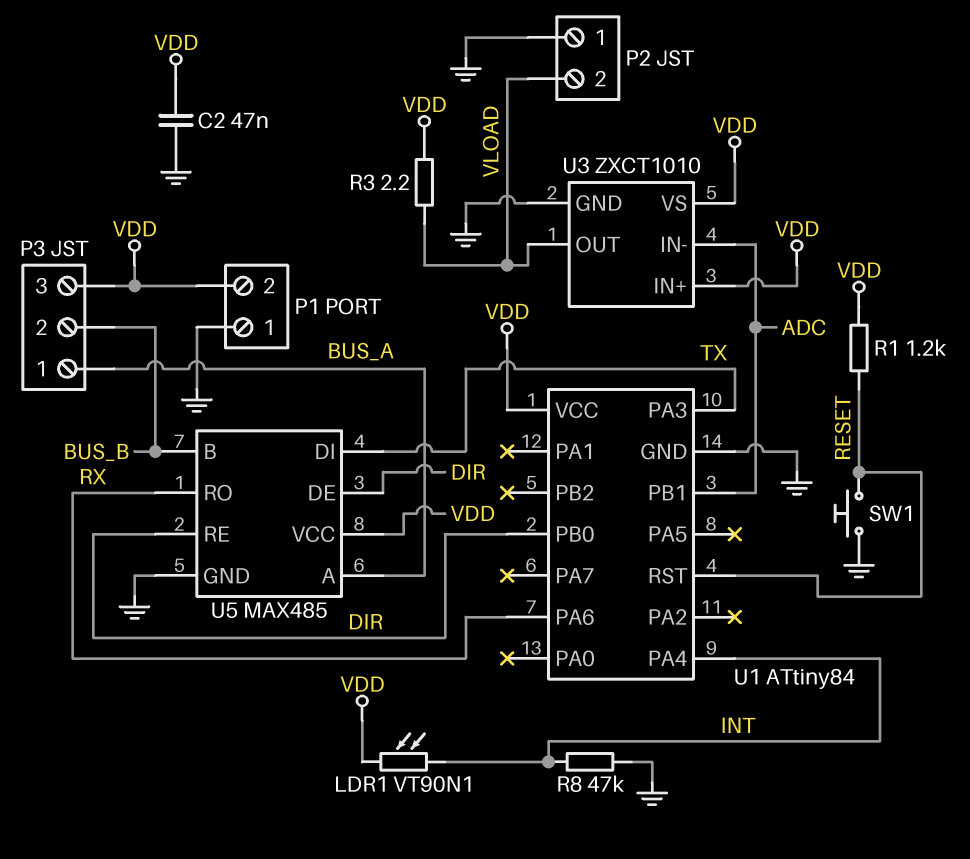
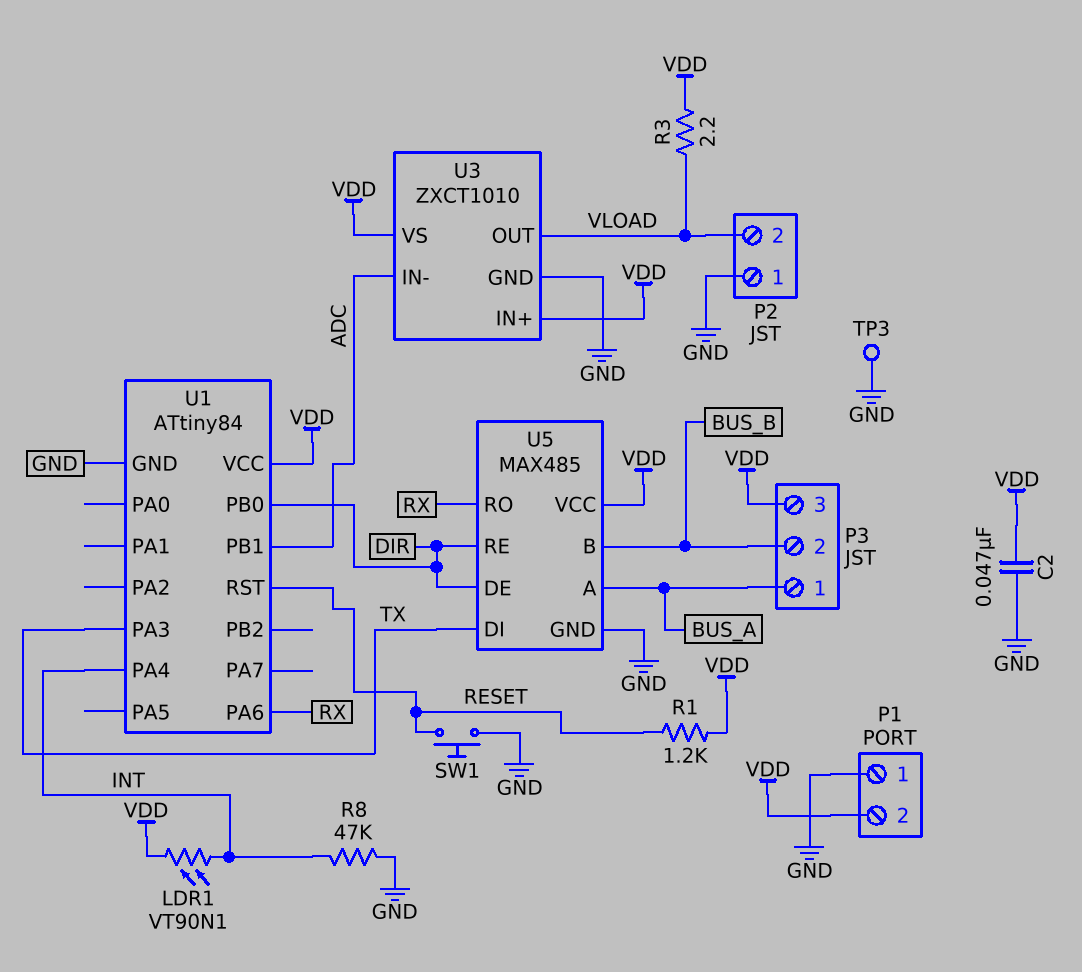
TP3: none -> test point (GND)

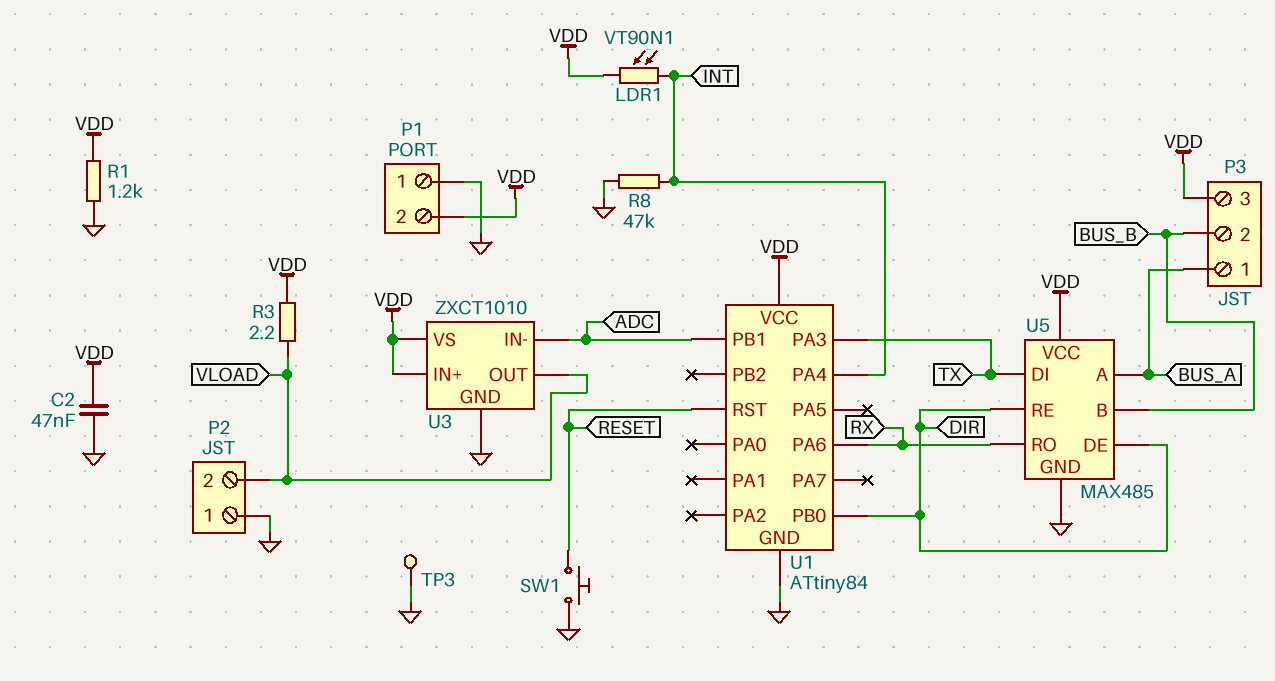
R1: 1.2k (RESET, VDD) -> 1.2k (GND, VDD)

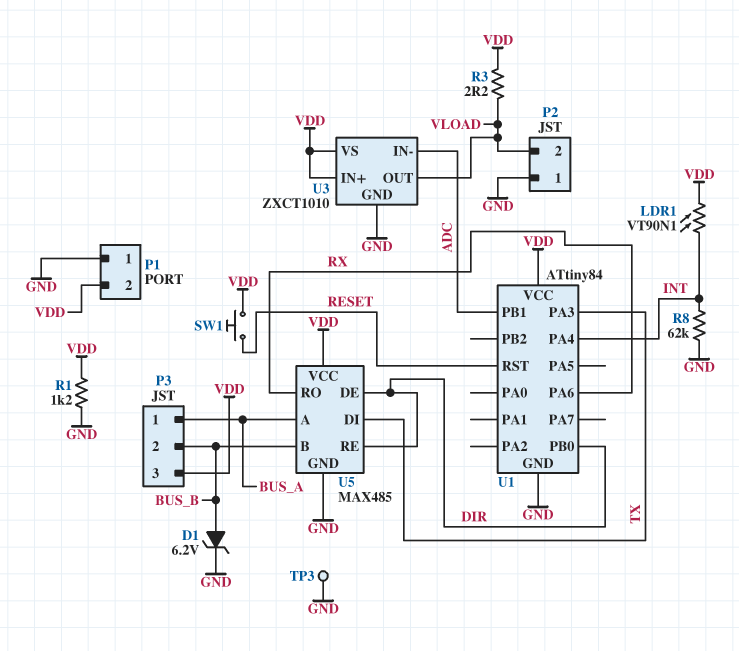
C2: 47nF (GND, VDD) -> none
D1: none -> zener 6.2V (A BUS_B, K GND)
R8: 47k (GND, INT) -> 62k (GND, INT)
SW1: button (GND, RESET) -> button (RESET, VDD)

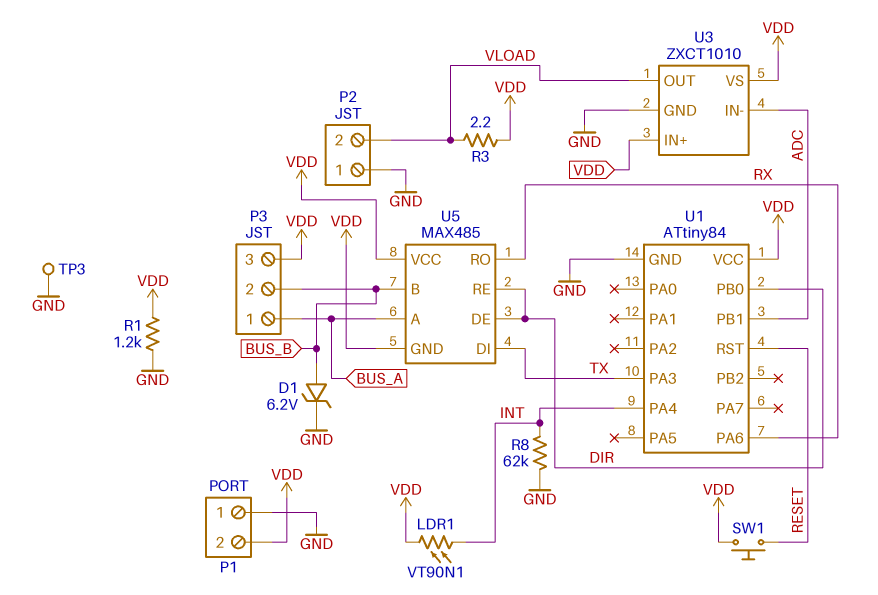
U5 pin GND: GND -> VDD

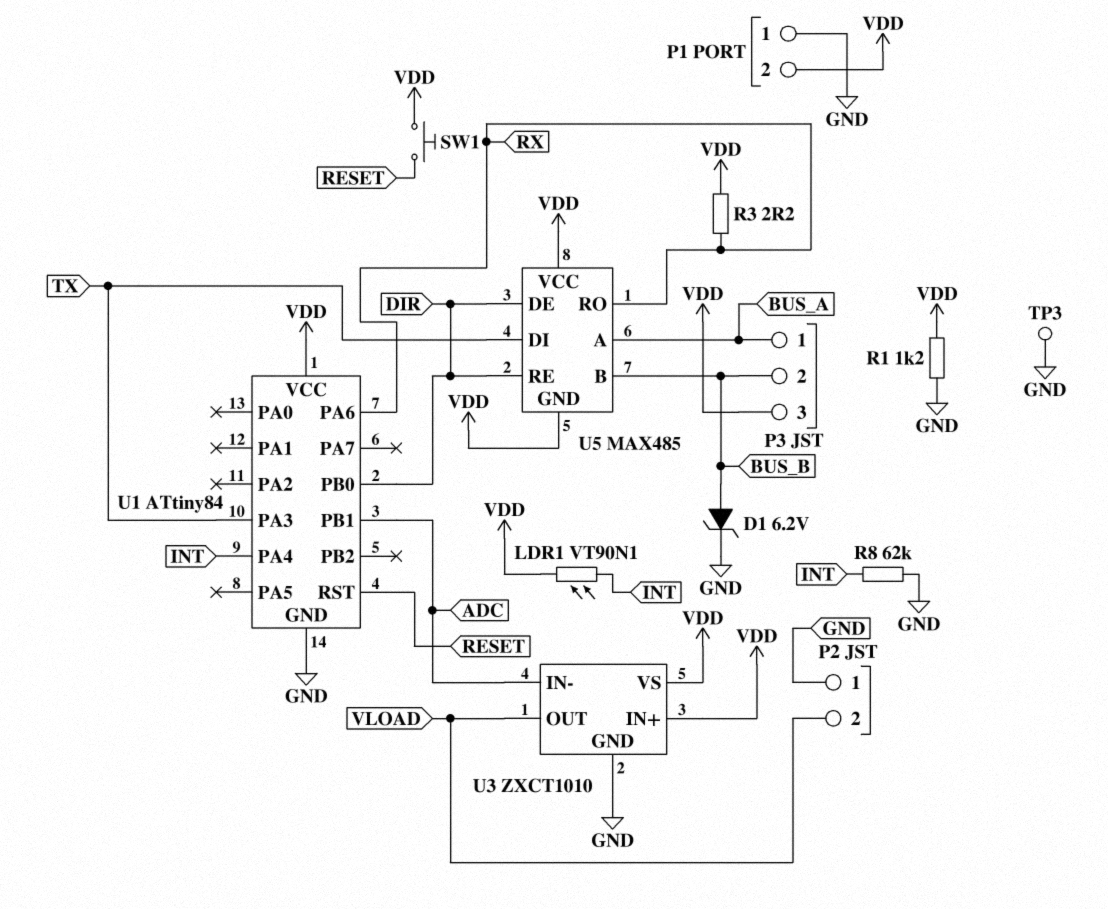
R3: 2.2 (VDD, VLOAD) -> 2.2 (RX, VDD)

